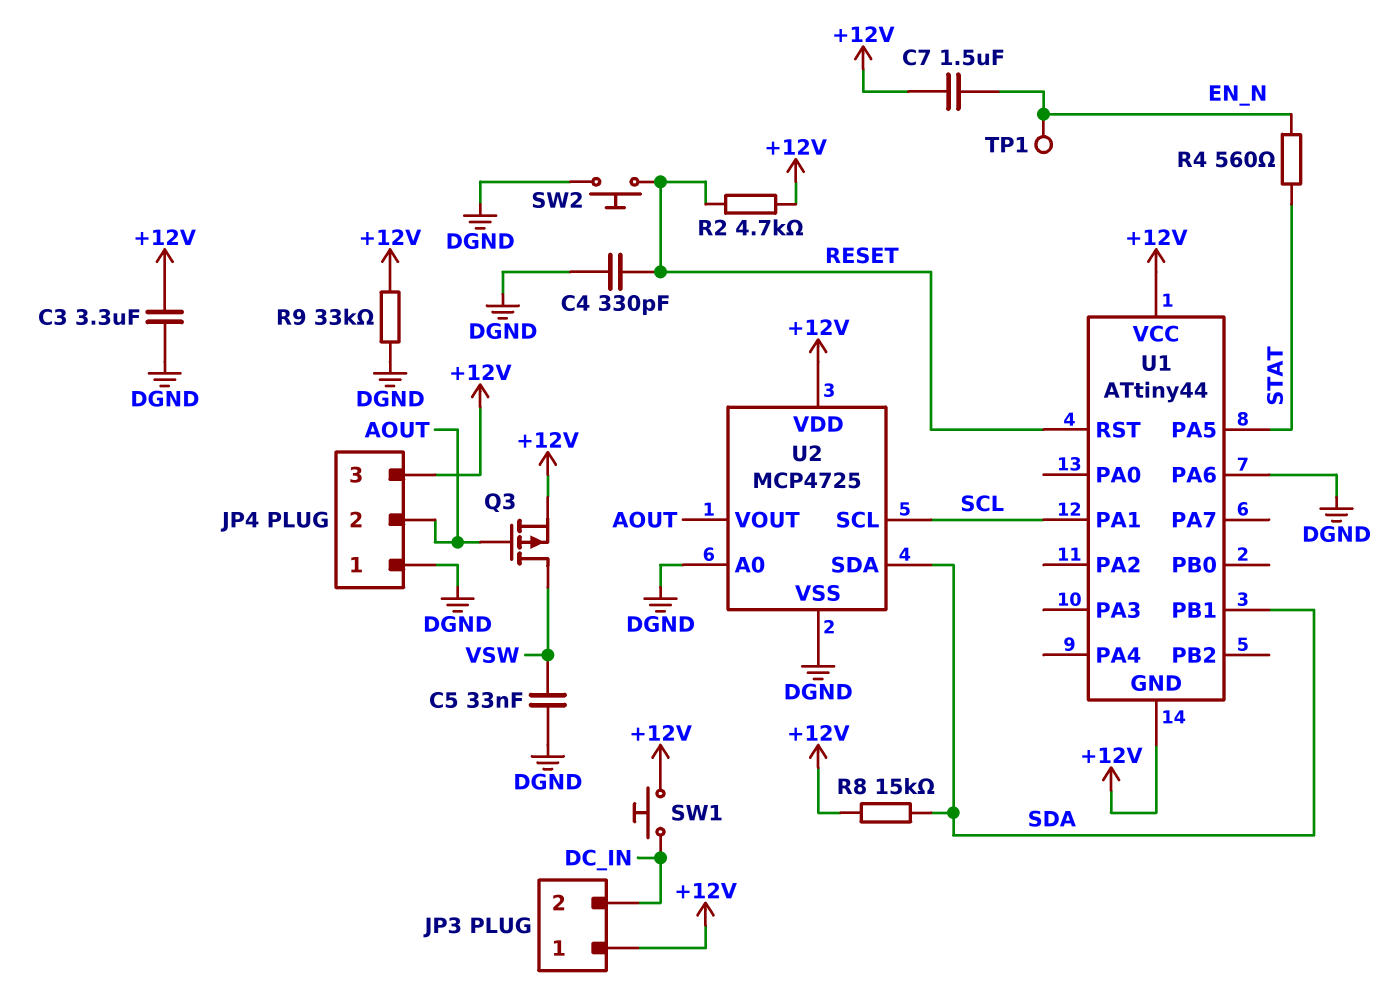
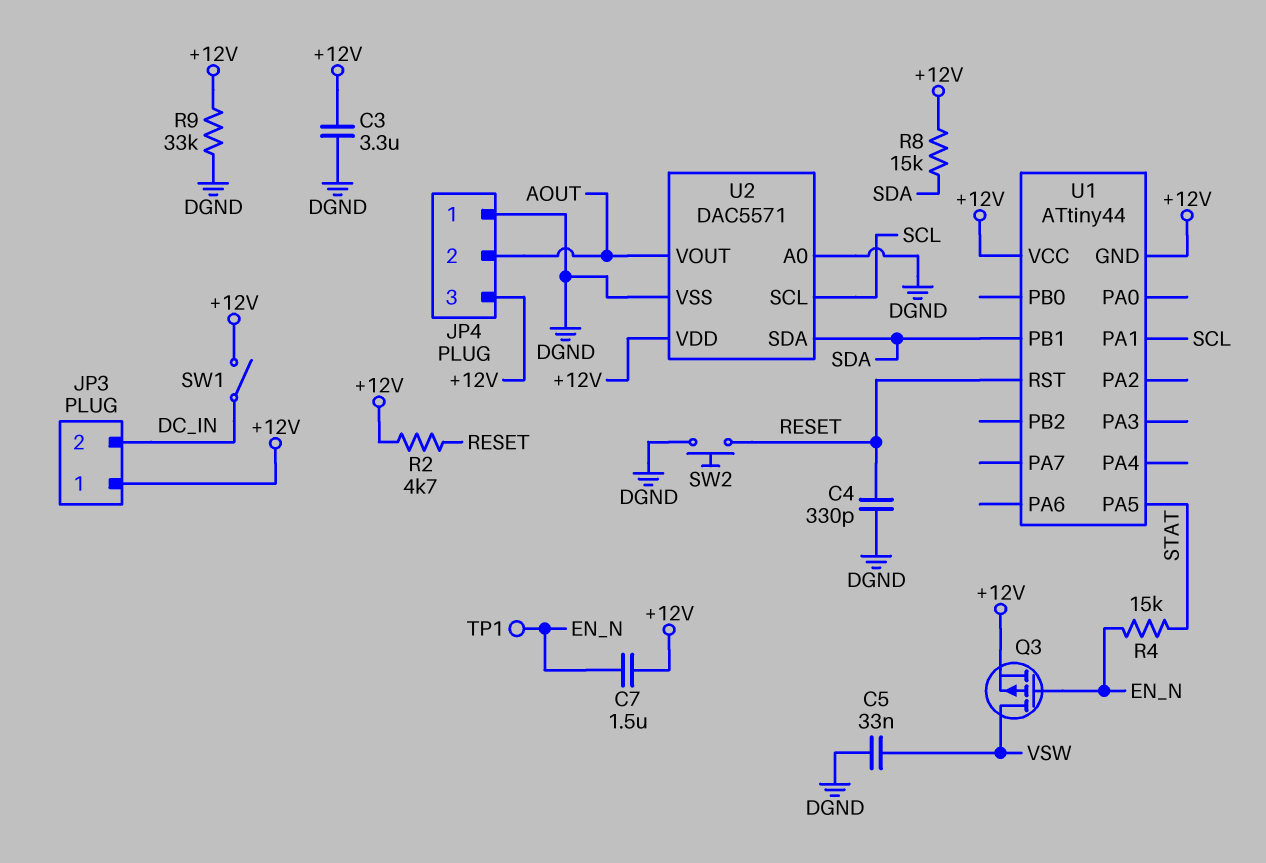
Q3: PMOS (G AOUT, D VSW, S +12V) -> PMOS (G EN_N, D VSW, S +12V)
R4: 560 (EN_N, STAT) -> 15k (EN_N, STAT)
SW1: button (+12V, DC_IN) -> switch (+12V, DC_IN)
U1 pin PA6: DGND -> none
U2: MCP4725 -> DAC5571

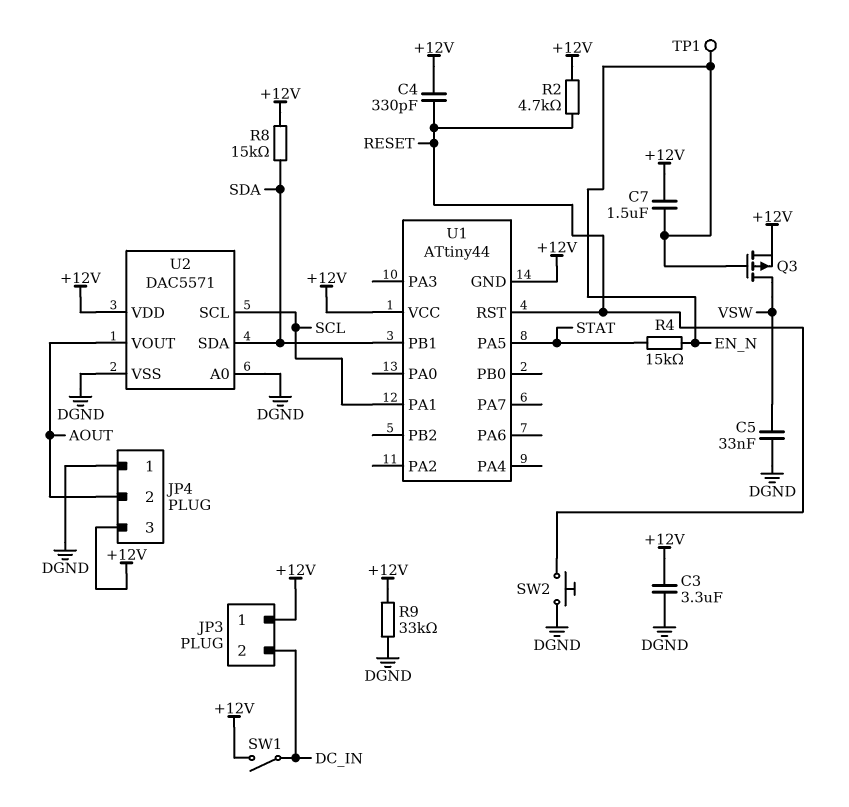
C4: 330pF (DGND, RESET) -> 330pF (+12V, RESET)

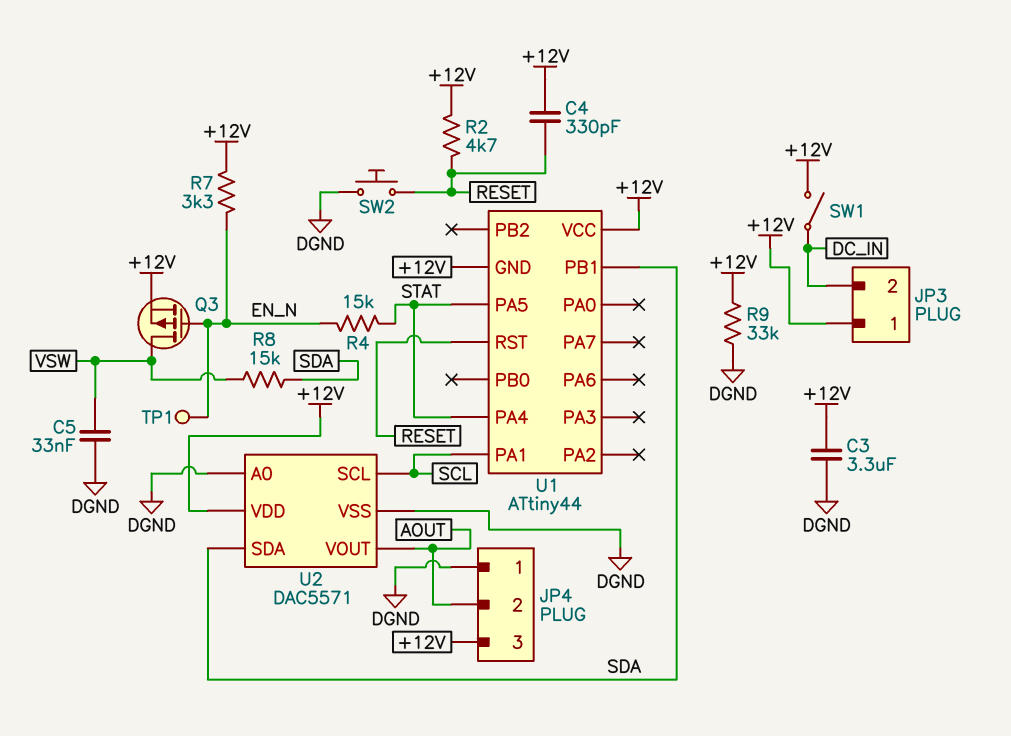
C7: 1.5uF (+12V, EN_N) -> none
R7: none -> 3.3k (+12V, EN_N)
R8: 15k (+12V, SDA) -> 15k (SDA, VSW)
U1 pin PA4: none -> STAT

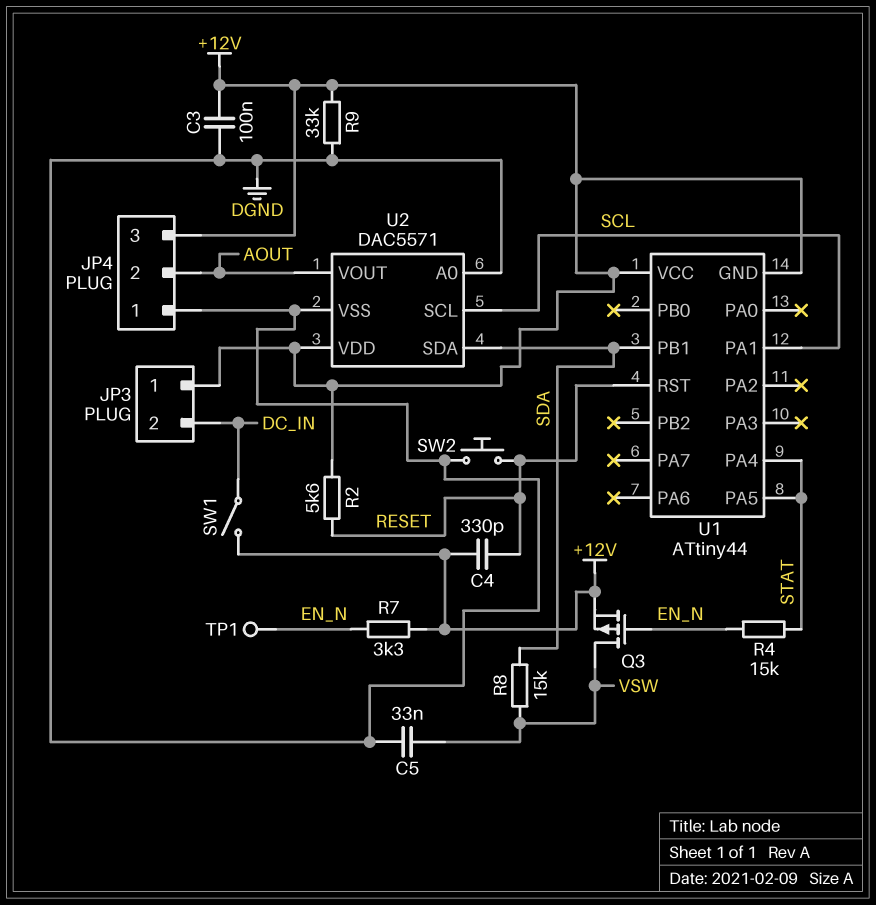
C3: 3.3uF (+12V, DGND) -> 100nF (+12V, DGND)
R2: 4.7k (+12V, RESET) -> 5.6k (+12V, RESET)

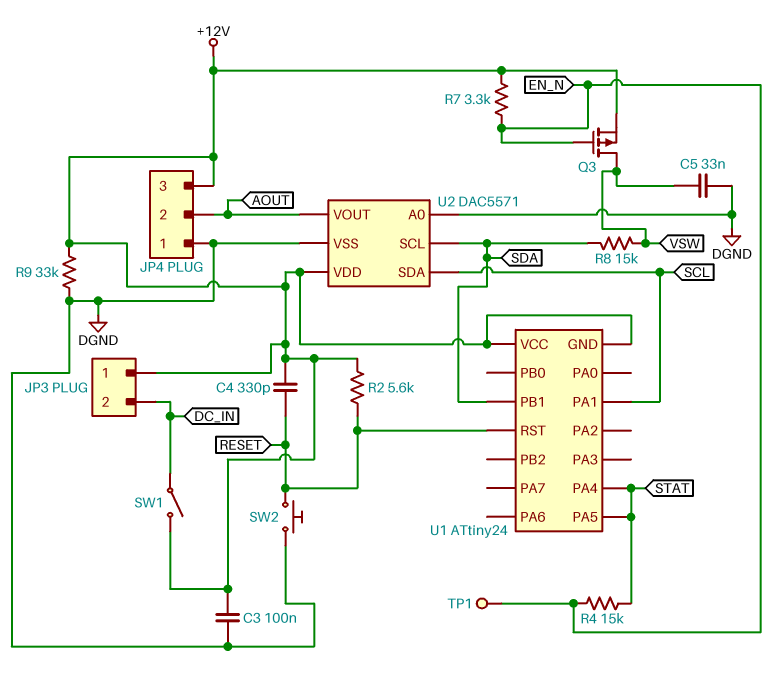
U1: ATtiny44 -> ATtiny24
U2 pin SCL: SCL -> SDA
U2 pin SDA: SDA -> SCL

